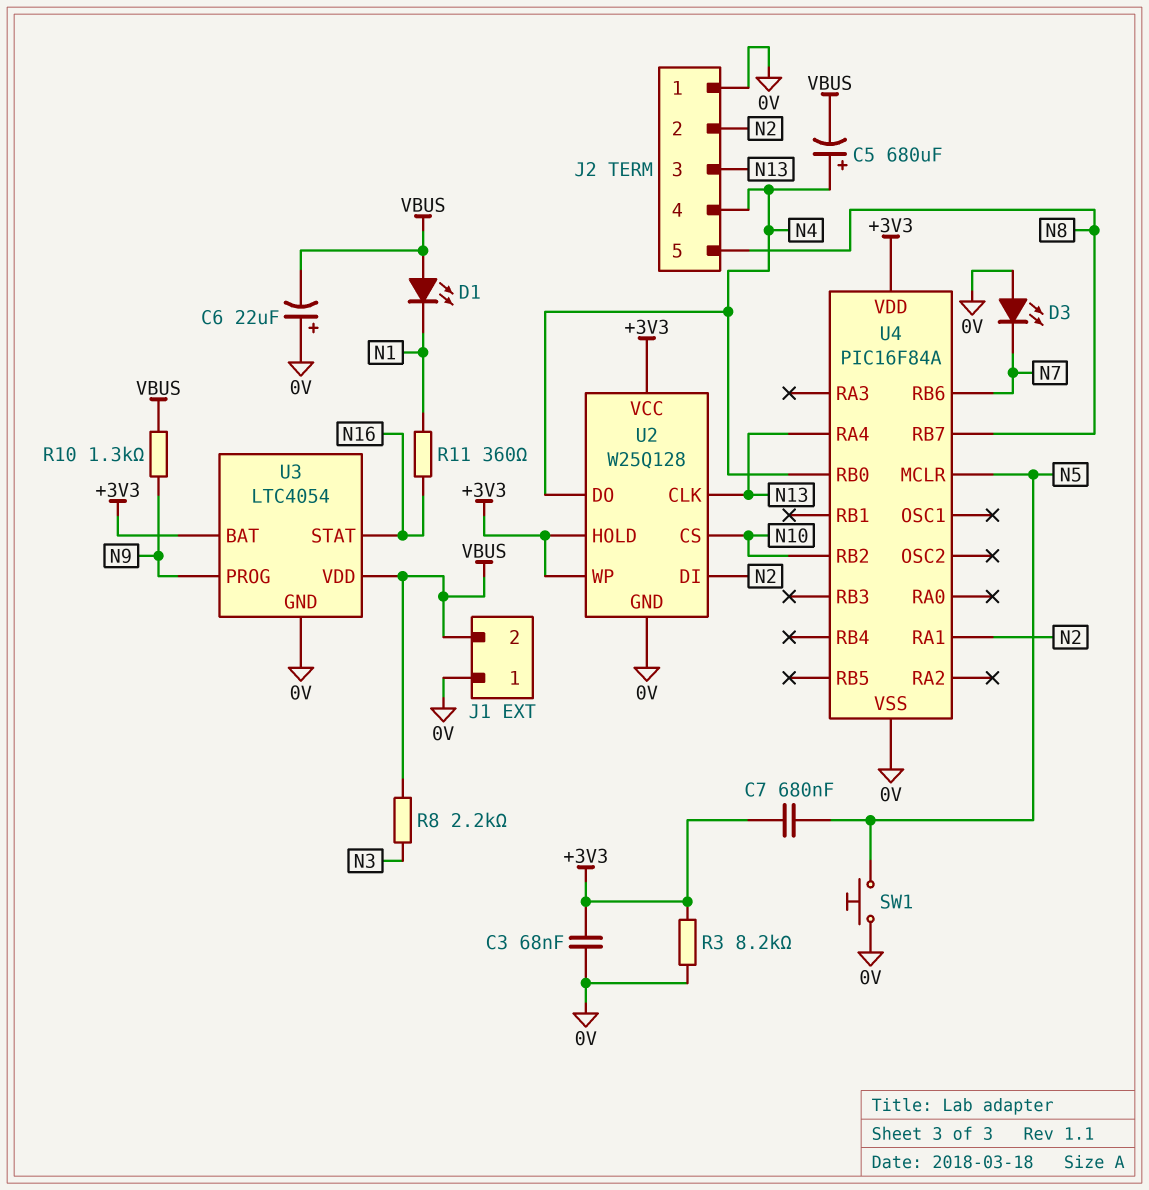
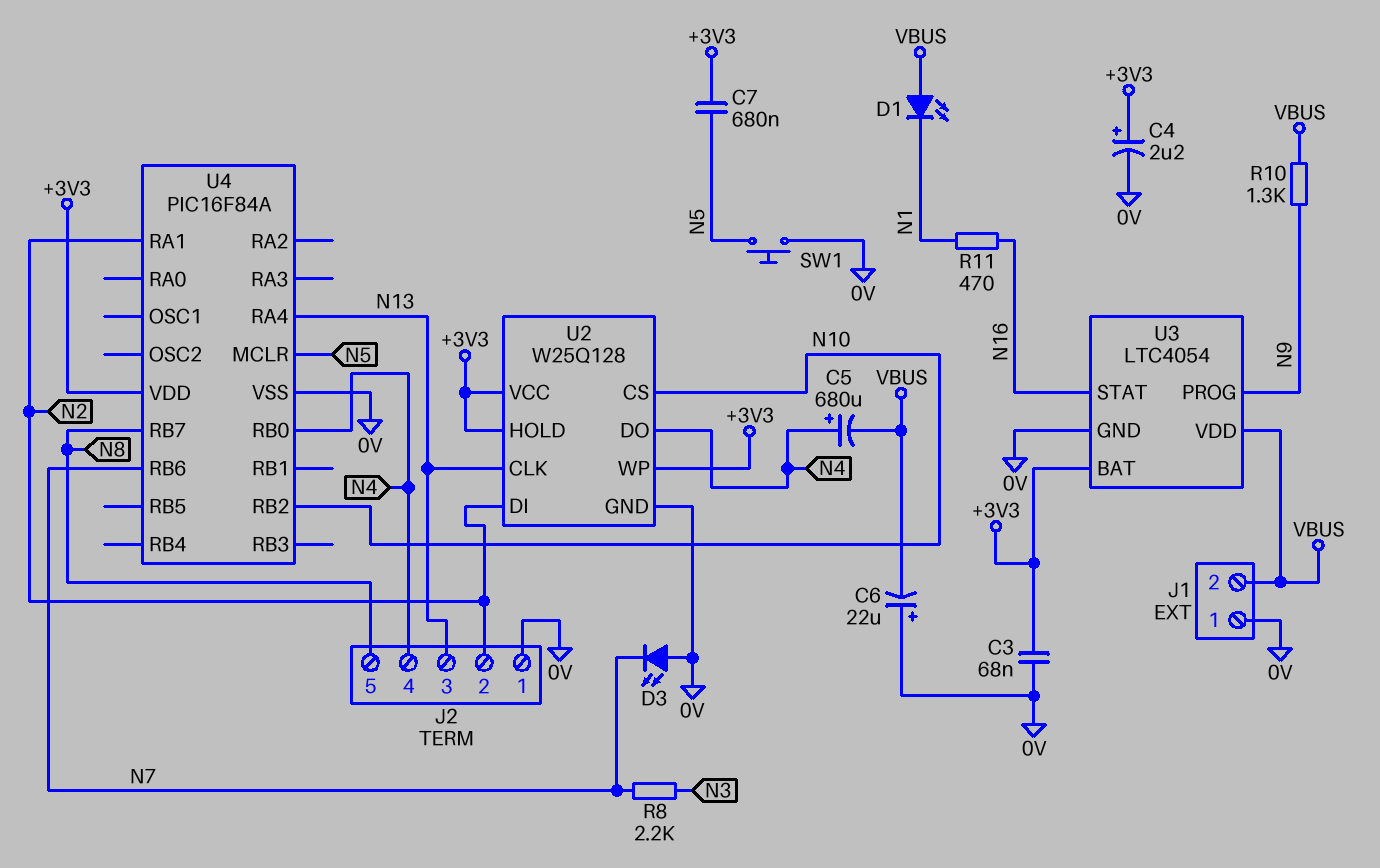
C4: none -> 2.2uF (plus +3V3, minus 0V)
R3: 8.2k (+3V3, 0V) -> none
R8: 2.2k (N3, VBUS) -> 2.2k (N3, N7)
R11: 360 (N1, N16) -> 470 (N1, N16)

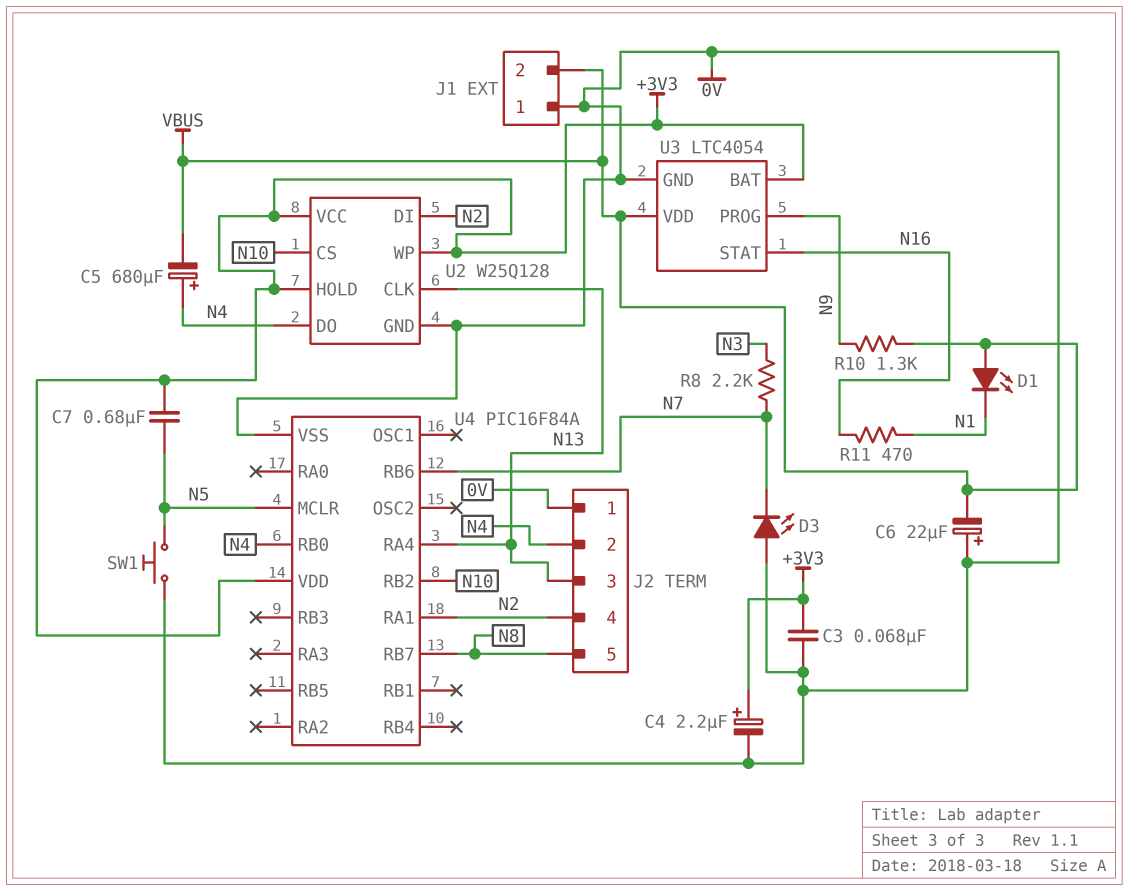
J2 pin 2: N2 -> N4
J2 pin 4: N4 -> N2

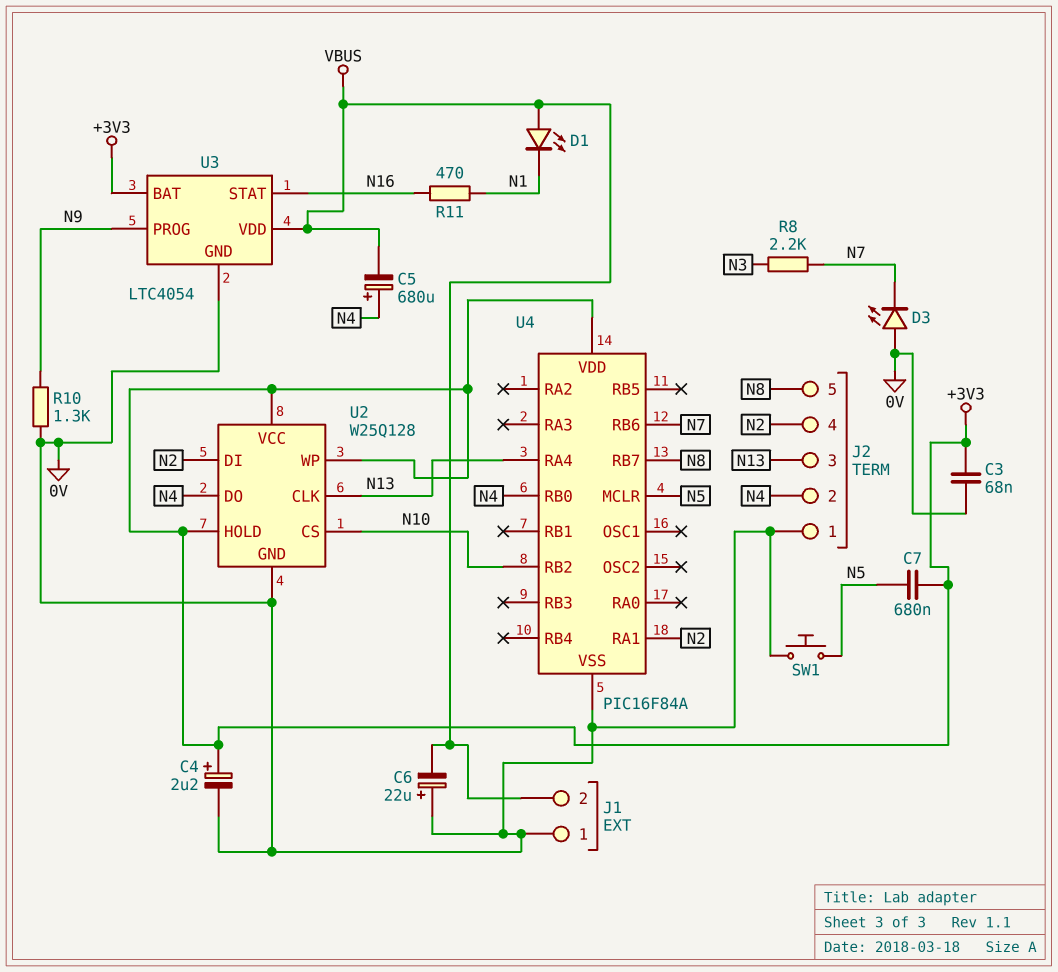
R10: 1.3k (N9, VBUS) -> 1.3k (0V, N9)

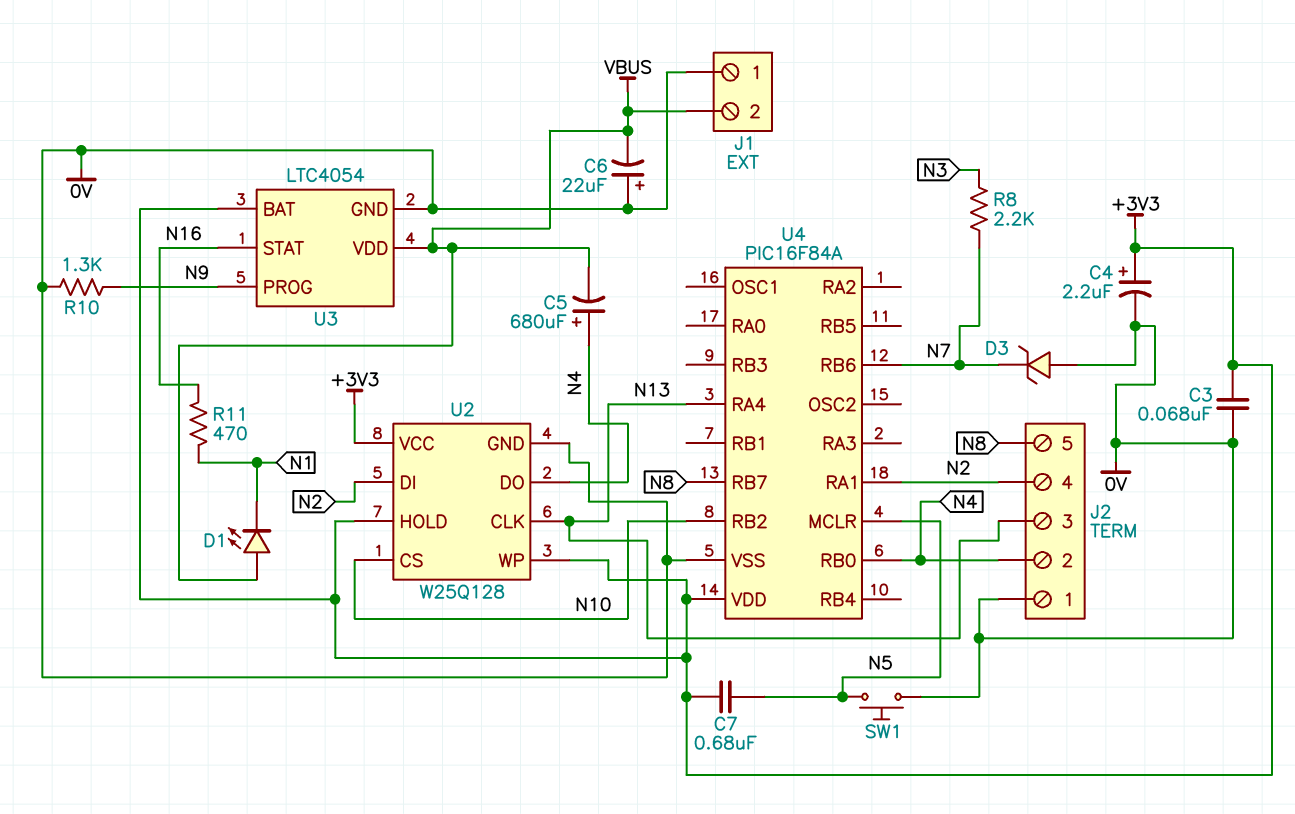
D3: LED (A 0V, K N7) -> zener (A 0V, K N7)

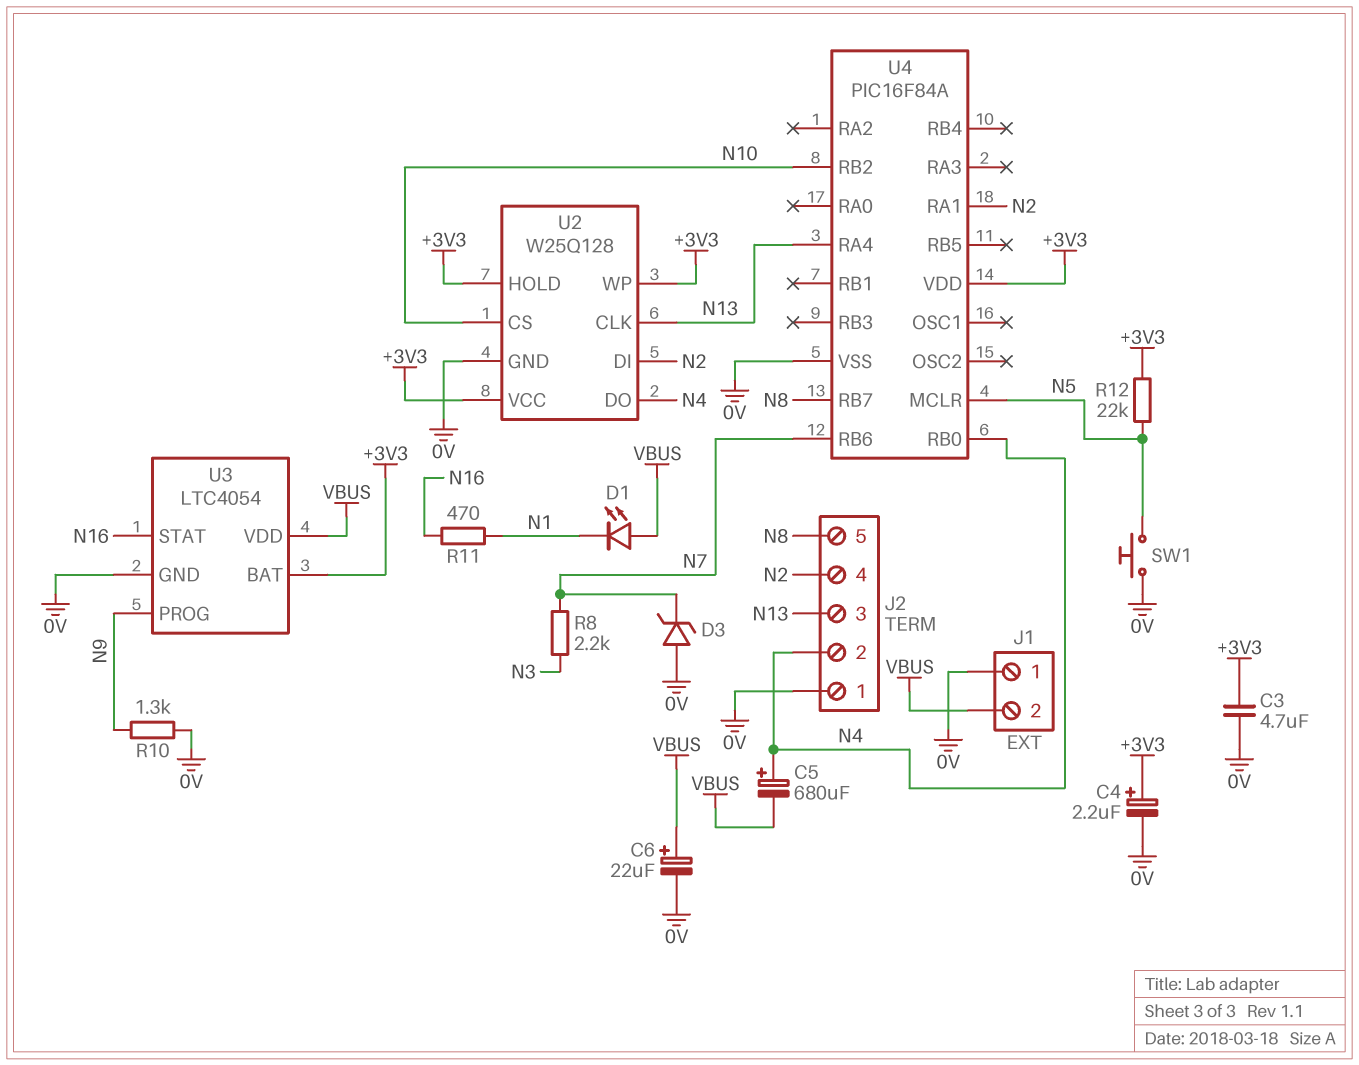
C3: 68nF (+3V3, 0V) -> 4.7uF (+3V3, 0V)
C6: 22uF (plus 0V, minus VBUS) -> 22uF (plus VBUS, minus 0V)
C7: 680nF (+3V3, N5) -> none
R12: none -> 22k (+3V3, N5)

